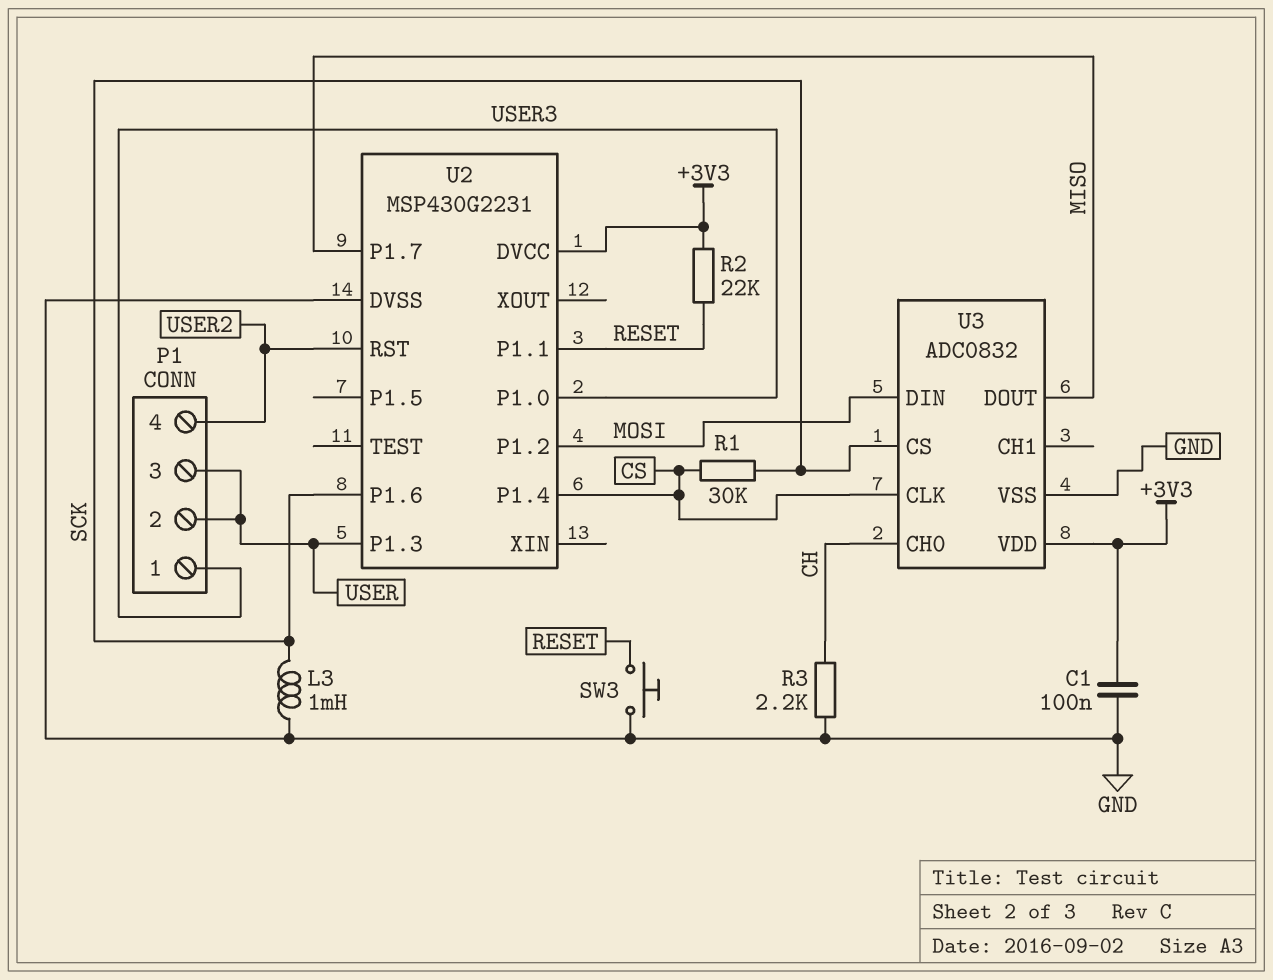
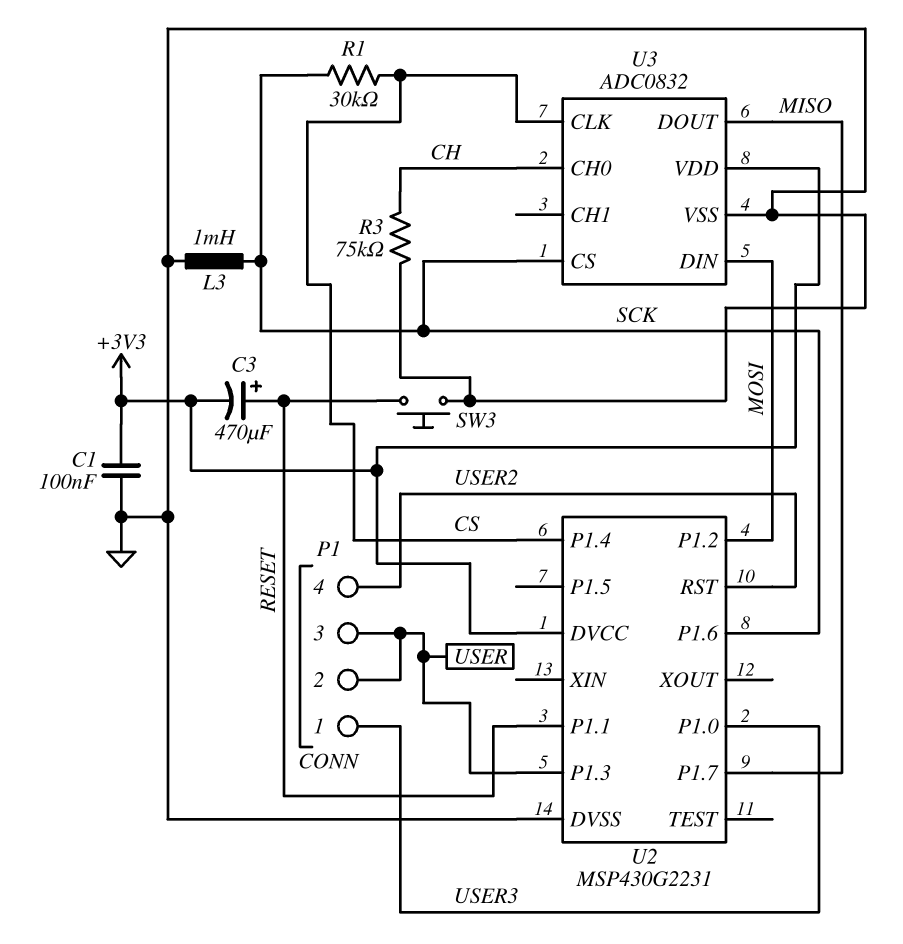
C3: none -> 470uF (plus RESET, minus +3V3)
R2: 22k (+3V3, RESET) -> none
R3: 2.2k (CH, GND) -> 75k (CH, GND)

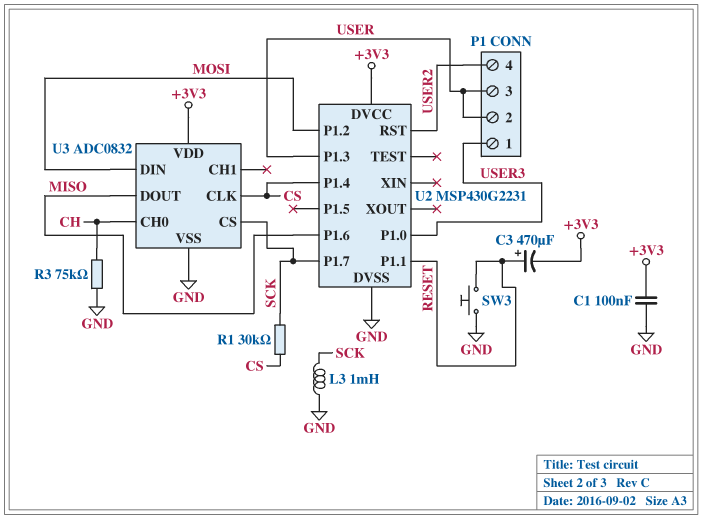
U2 pin P1.6: SCK -> MISO
U2 pin P1.7: MISO -> SCK

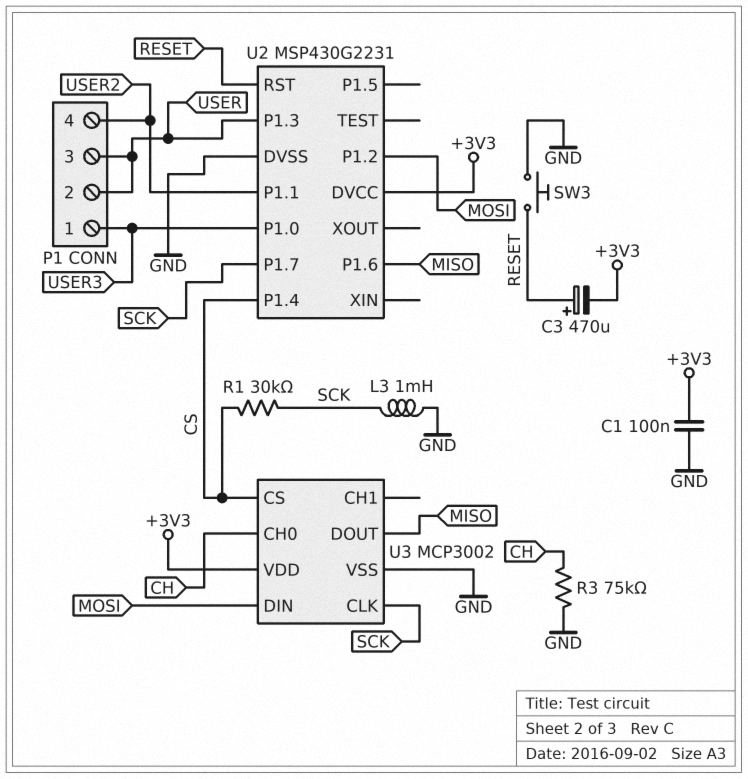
U2 pin P1.1: RESET -> USER2
U2 pin RST: USER2 -> RESET
U3: ADC0832 -> MCP3002
U3 pin CLK: CS -> SCK
U3 pin CS: SCK -> CS

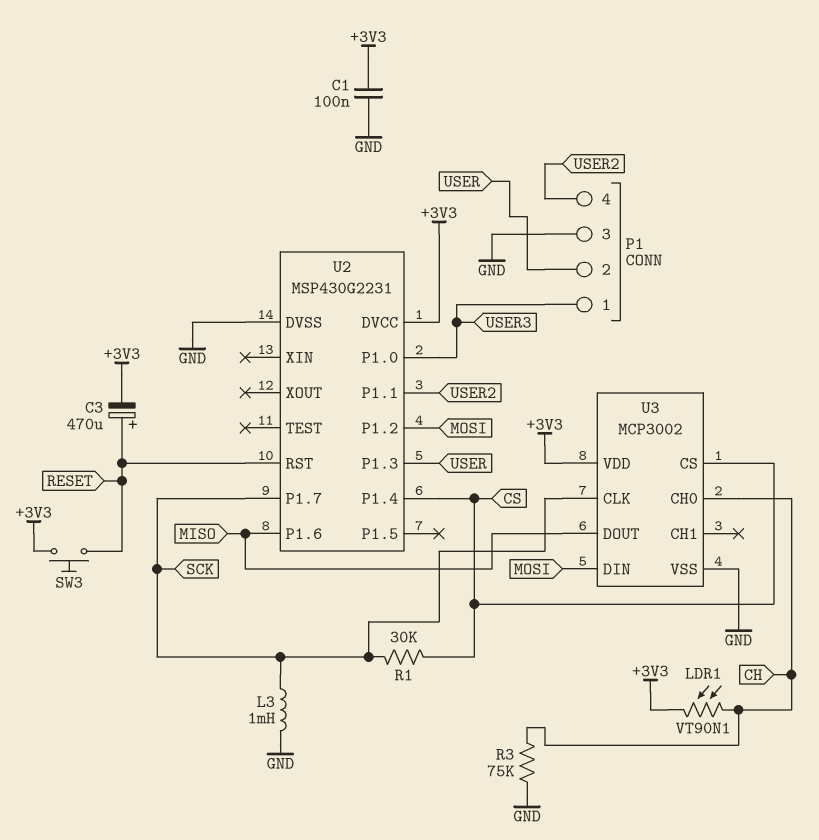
LDR1: none -> VT90N1 (+3V3, CH)
P1 pin 3: USER -> GND
SW3: button (GND, RESET) -> button (+3V3, RESET)

